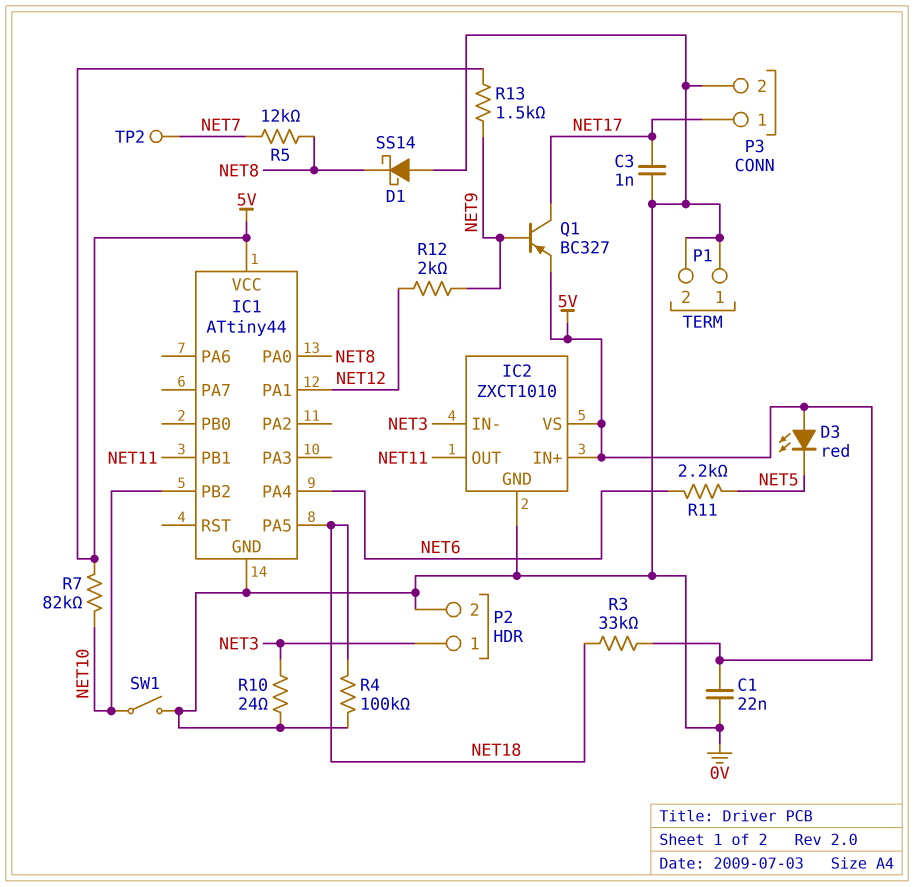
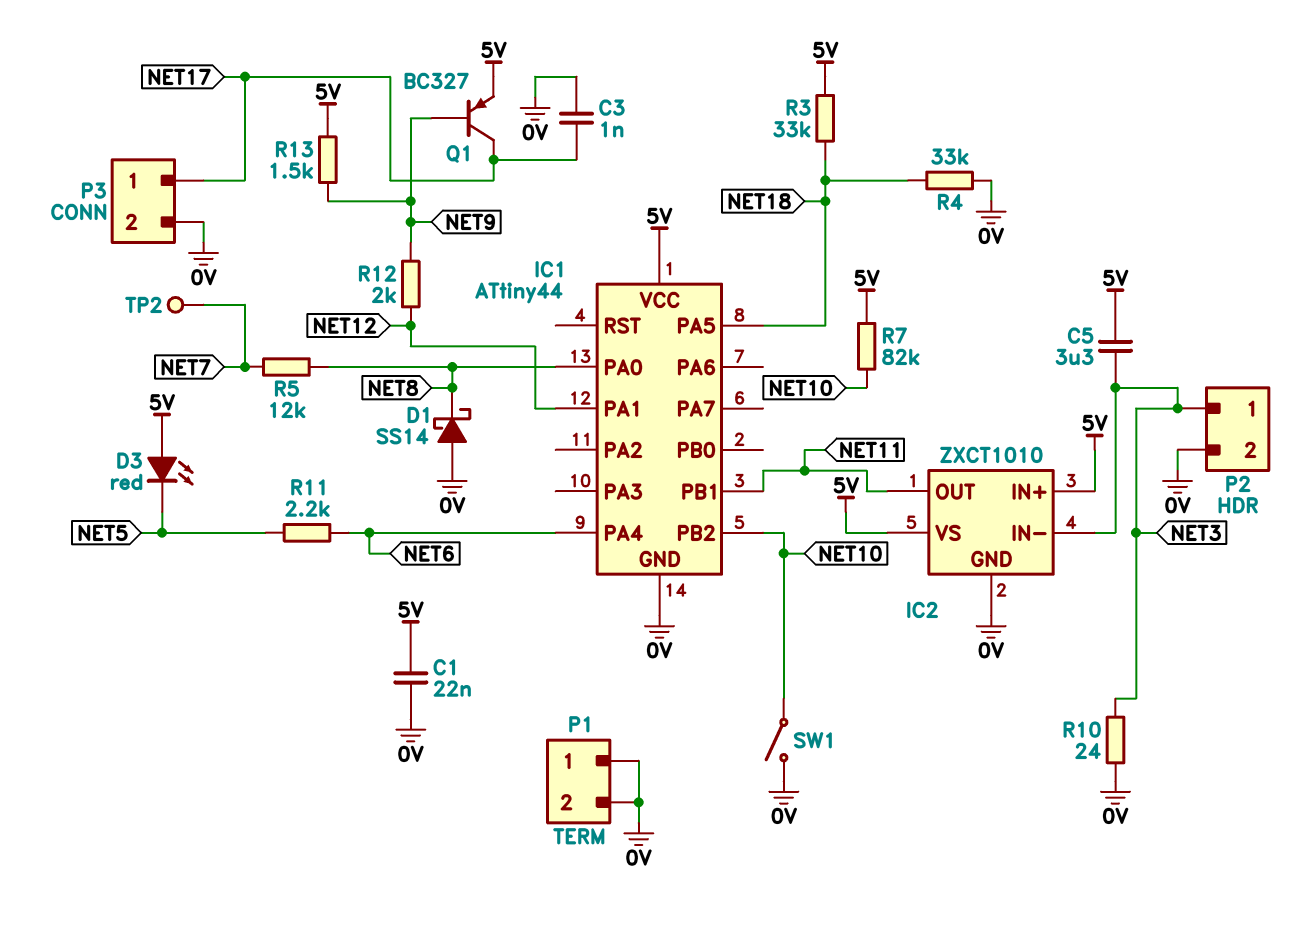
C5: none -> 3.3uF (5V, NET3)
R4: 100k (0V, NET18) -> 33k (0V, NET18)

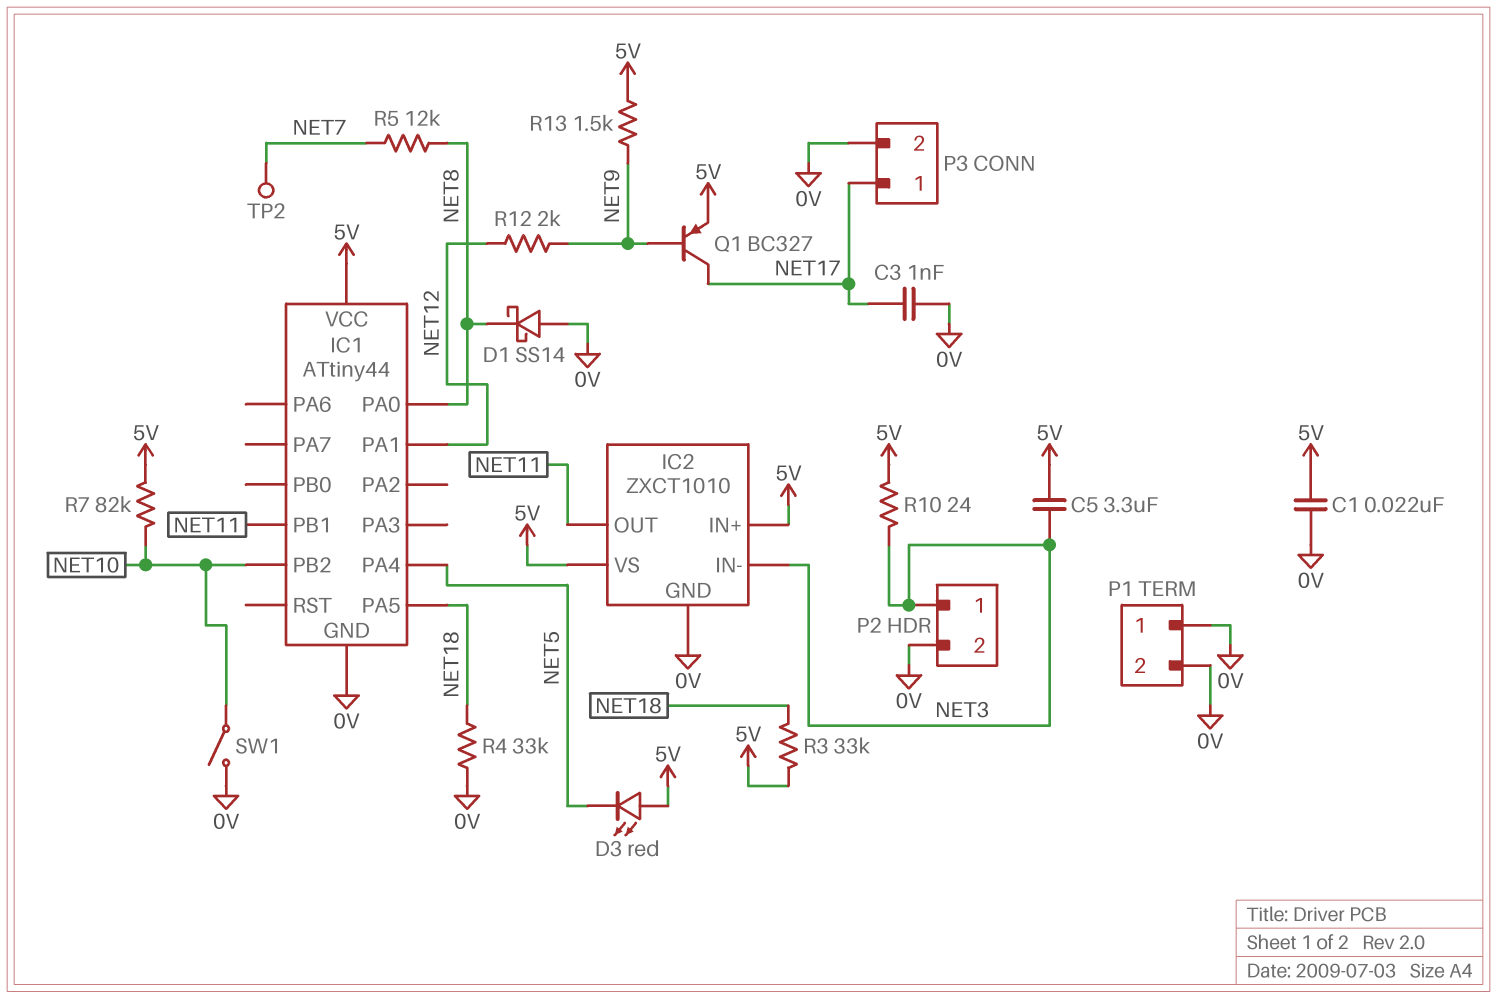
IC1 pin PA4: NET6 -> NET5
R10: 24 (0V, NET3) -> 24 (5V, NET3)
R11: 2.2k (NET5, NET6) -> none

